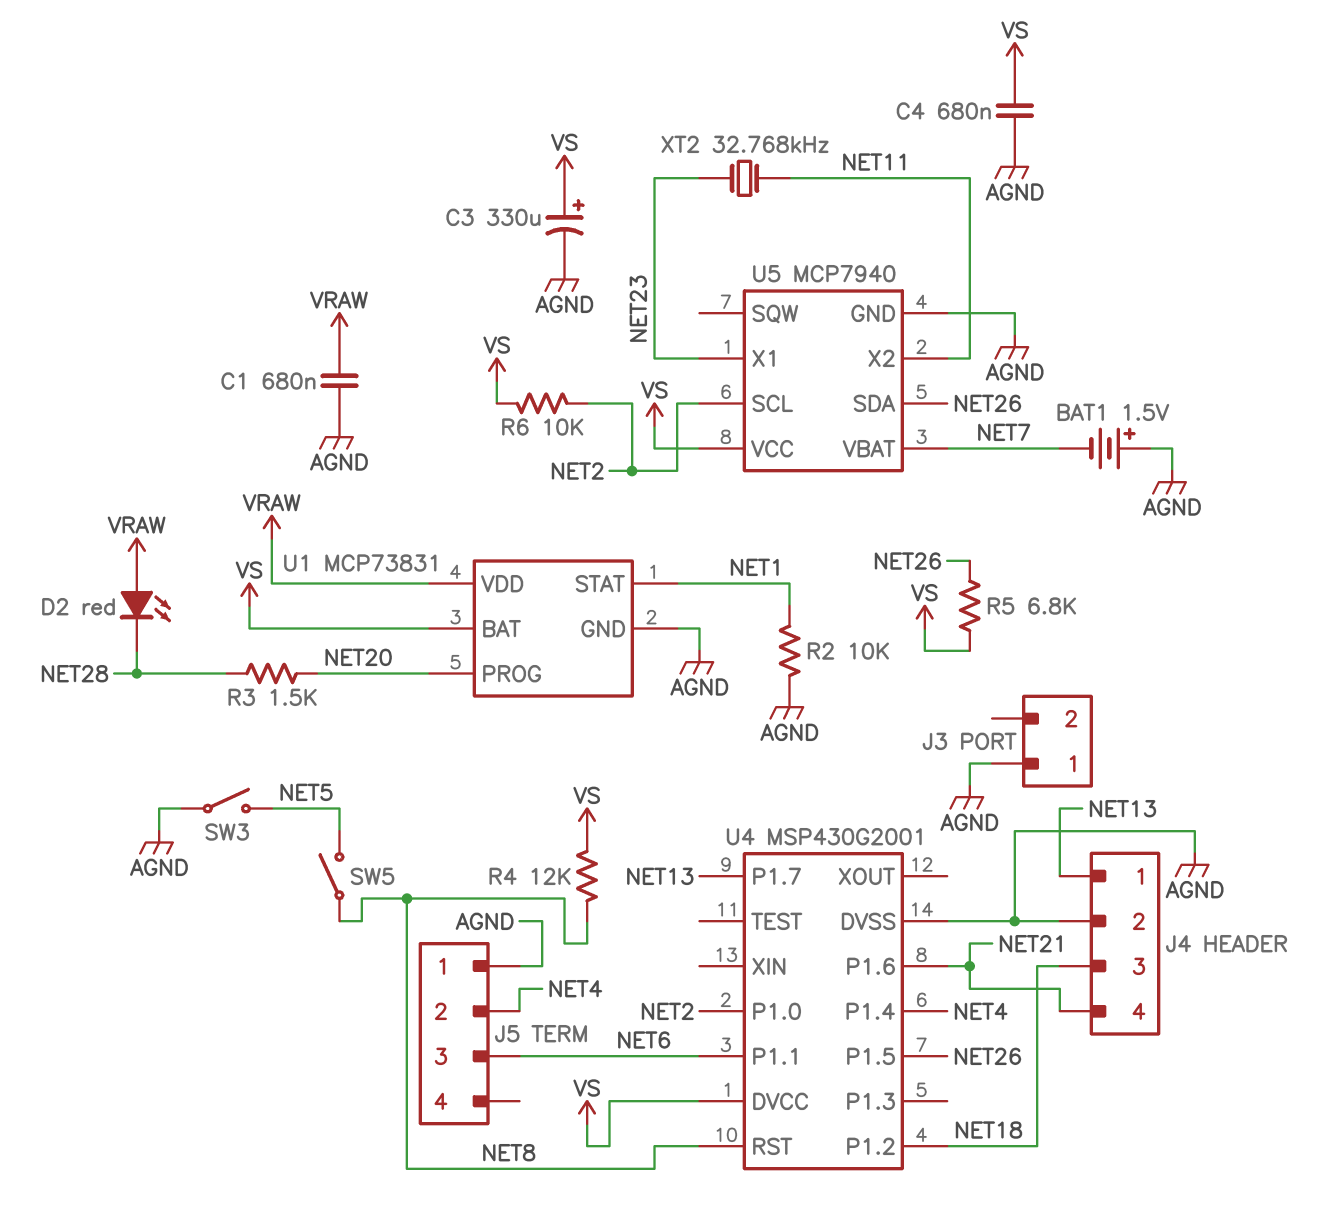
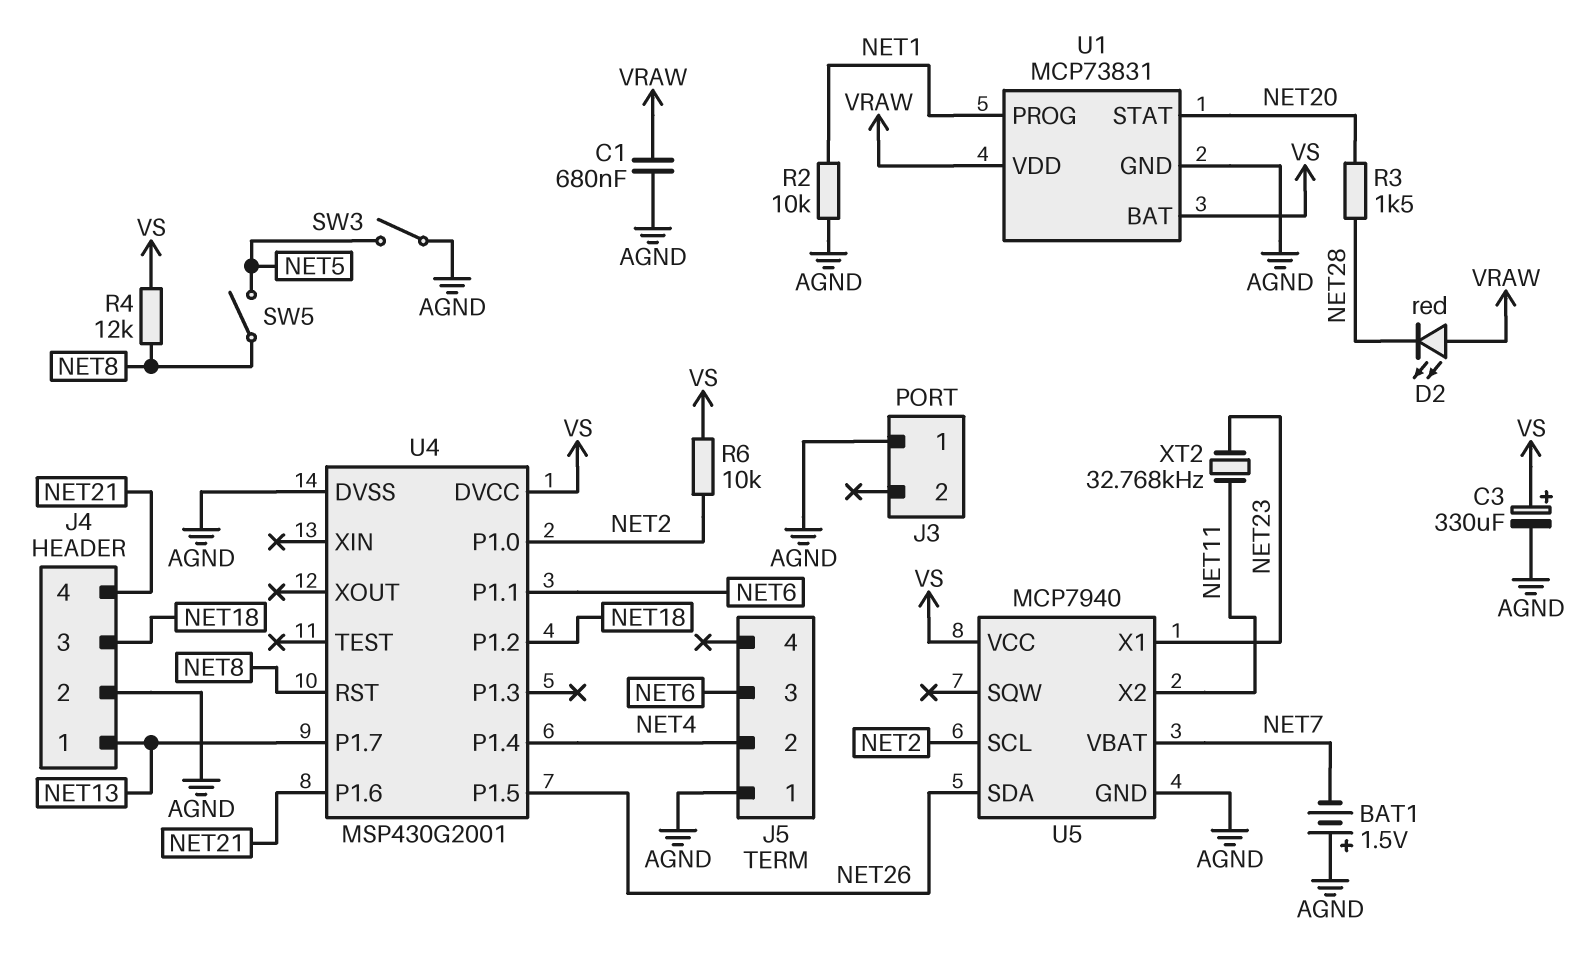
C4: 680nF (AGND, VS) -> none
R5: 6.8k (NET26, VS) -> none
U1 pin PROG: NET20 -> NET1
U1 pin STAT: NET1 -> NET20

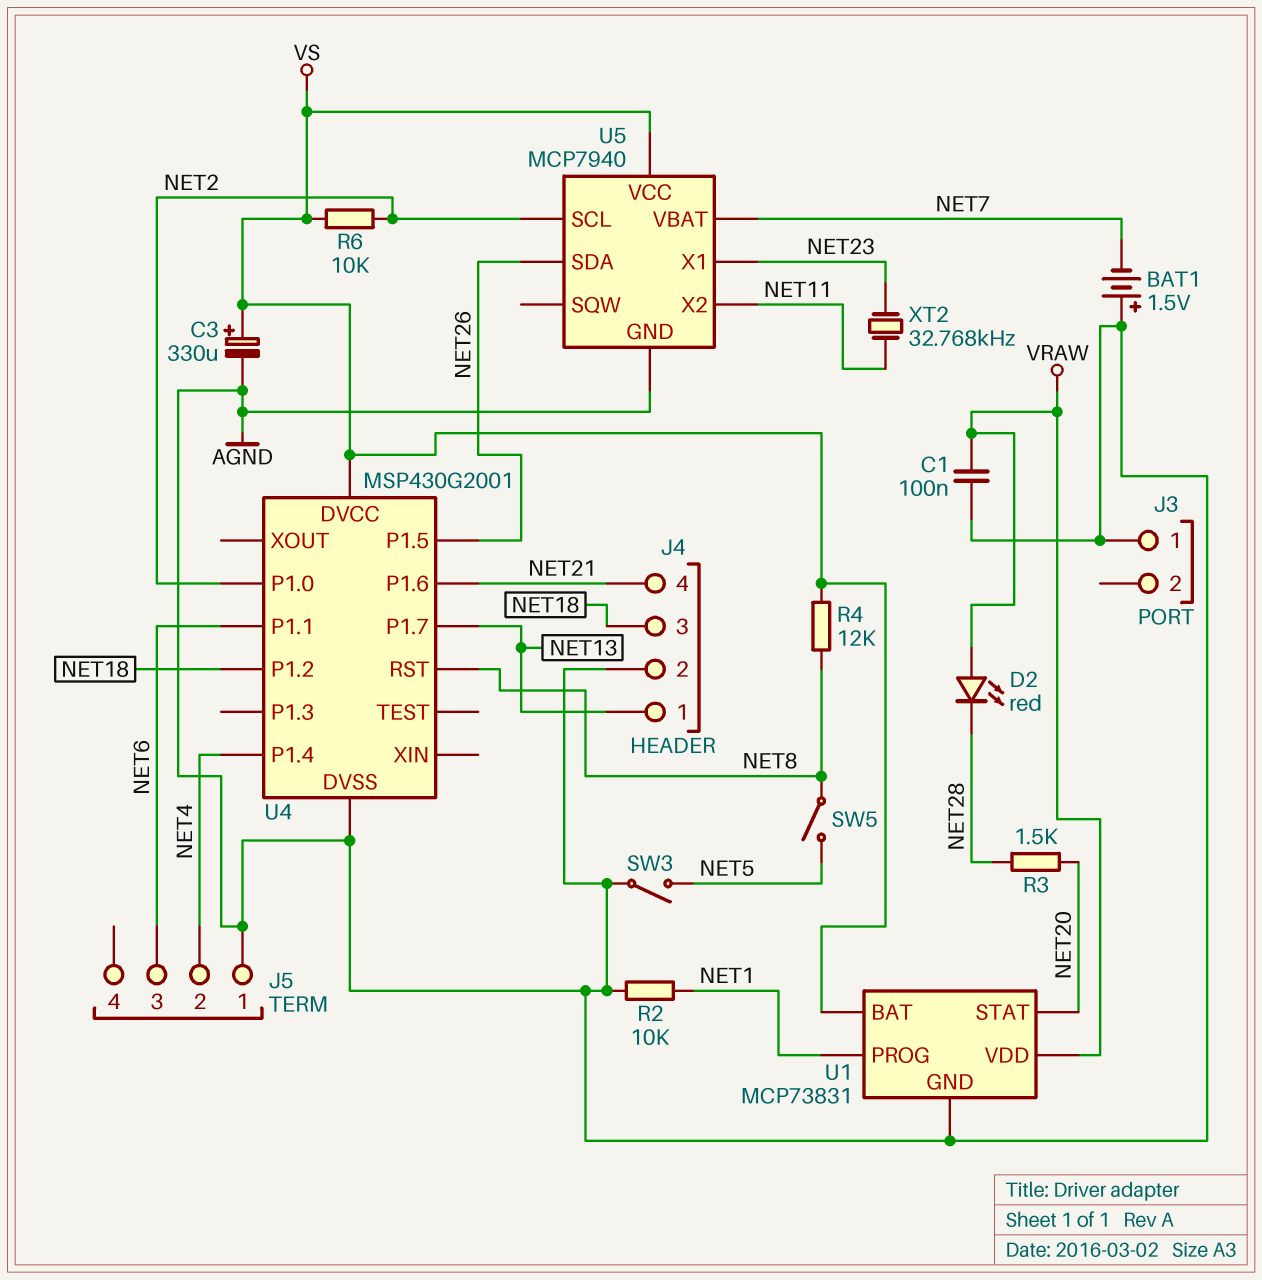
C1: 680nF (AGND, VRAW) -> 100nF (AGND, VRAW)

